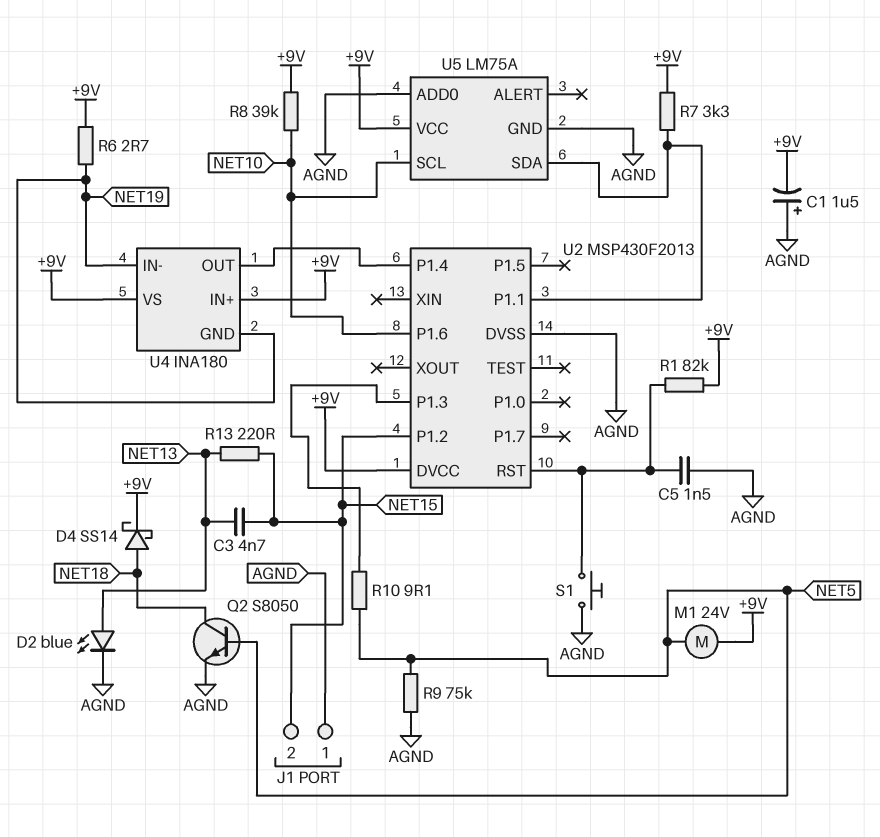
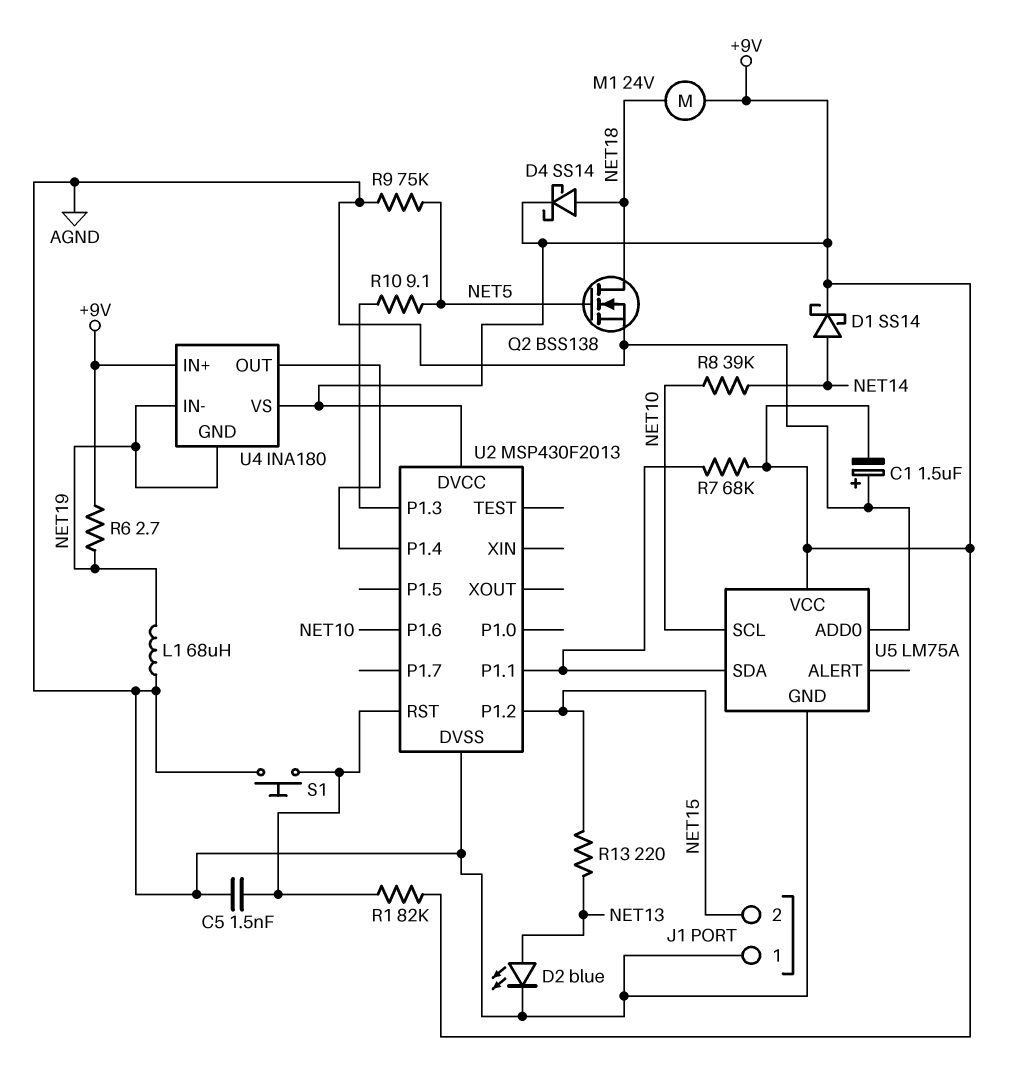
C3: 4.7nF (NET13, NET15) -> none
D1: none -> schottky SS14 (A NET14, K +9V)
L1: none -> 68uH (AGND, NET19)
M1: motor 24V (+9V, NET5) -> motor 24V (+9V, NET18)
Q2: NPN S8050 (B NET5, C NET18, E AGND) -> NMOS BSS138 (G NET5, D NET18, S AGND)
R7: 3.3k (+9V, U2/P1.1) -> 68k (+9V, U2/P1.1)
R8: 39k (+9V, NET10) -> 39k (NET10, NET14)

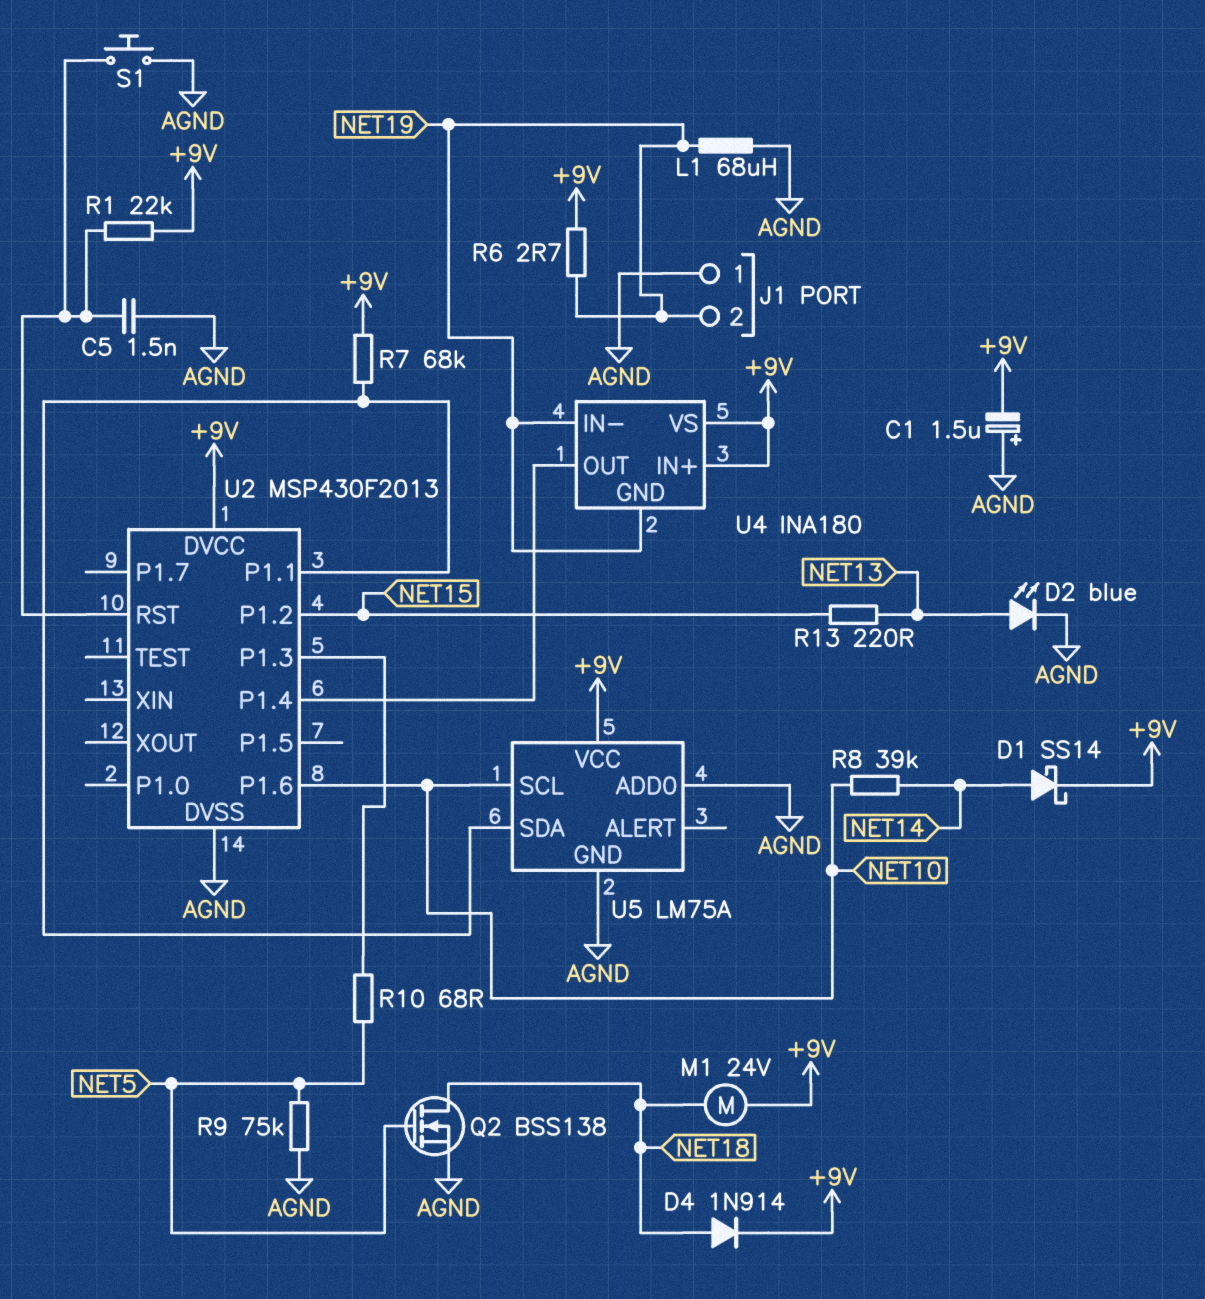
D4: schottky SS14 (A NET18, K +9V) -> diode 1N914 (A NET18, K +9V)
J1 pin 2: NET15 -> NET19
R1: 82k (+9V, U2/RST) -> 22k (+9V, U2/RST)
R10: 9.1 (NET5, U2/P1.3) -> 68 (NET5, U2/P1.3)

